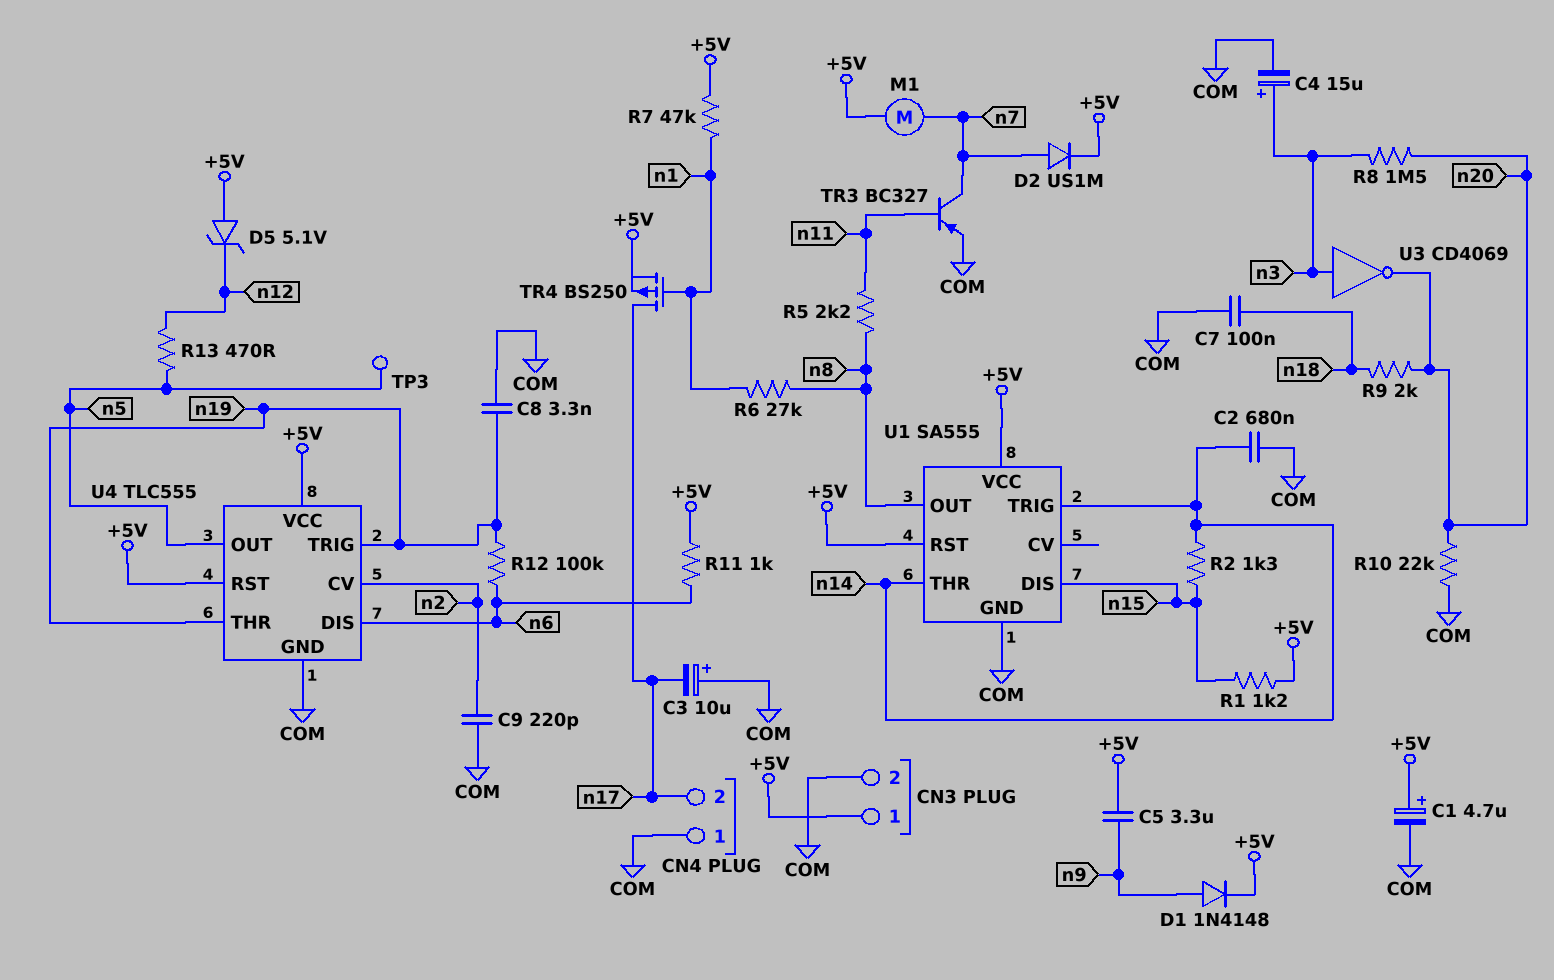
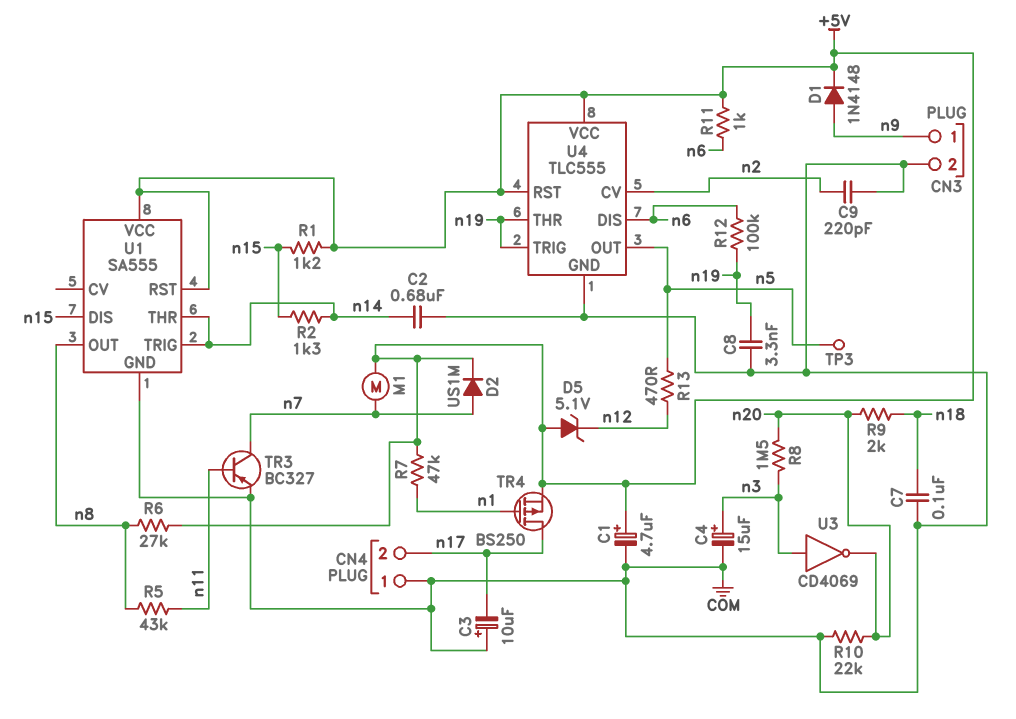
C5: 3.3uF (+5V, n9) -> none
CN3 pin 1: +5V -> n9
R5: 2.2k (n8, n11) -> 43k (n8, n11)
R6: 27k (n1, n8) -> 27k (+5V, n8)

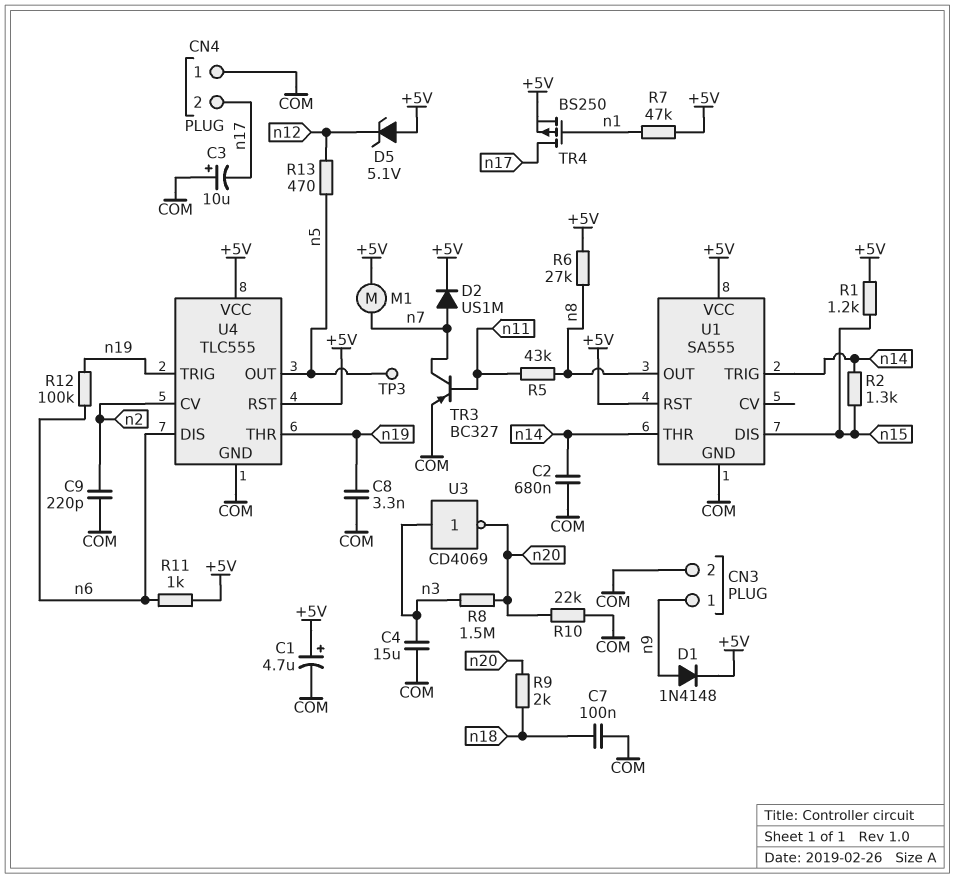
C4: 15uF (plus n3, minus COM) -> 15uF (COM, n3)

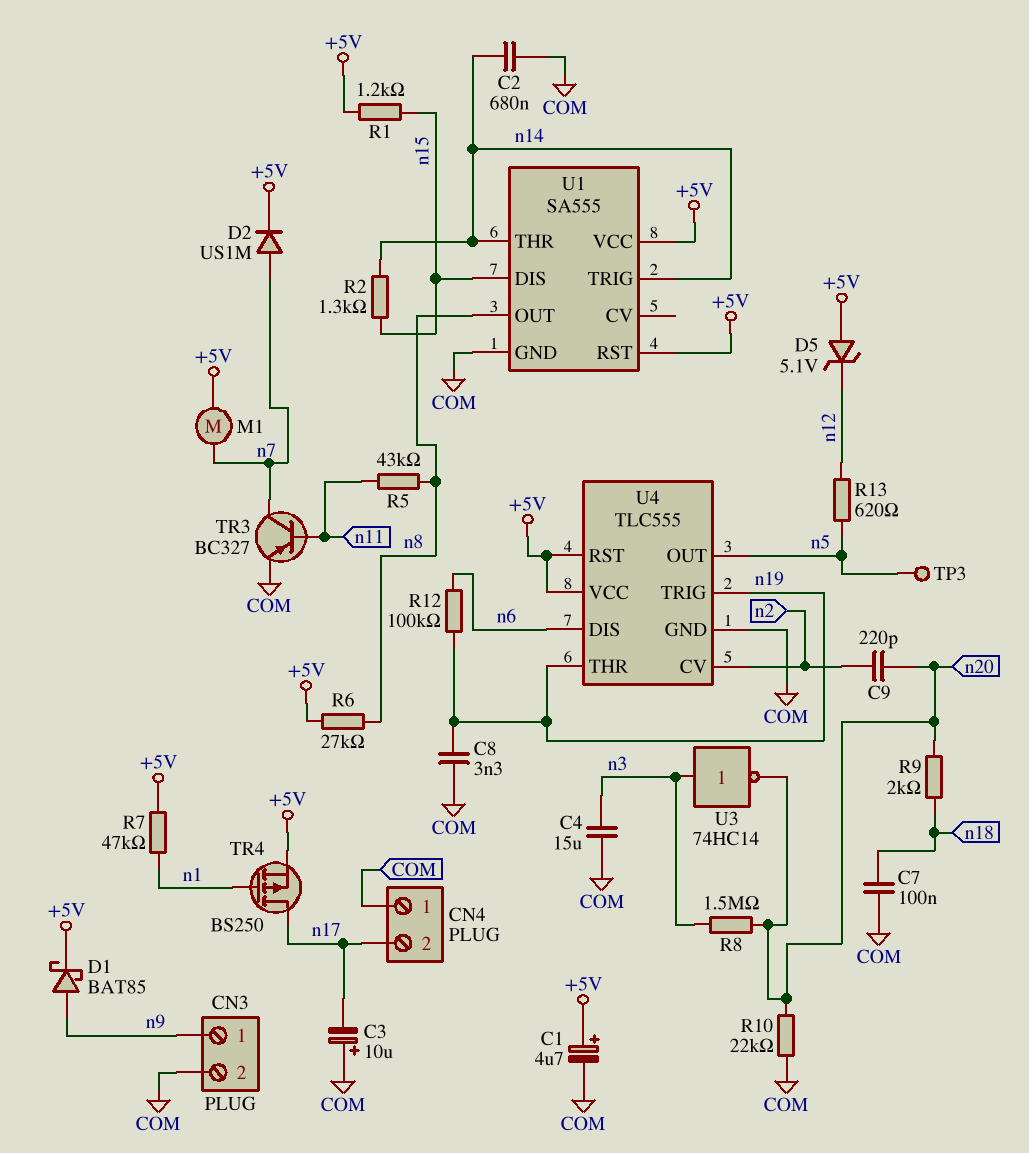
C9: 220pF (COM, n2) -> 220pF (n2, n20)
D1: diode 1N4148 (A n9, K +5V) -> schottky BAT85 (A n9, K +5V)
R11: 1k (+5V, n6) -> none
R13: 470 (n5, n12) -> 620 (n5, n12)
U3: NOT CD4069 (in n3, out n20) -> NOT 74HC14 (in n3, out n20)

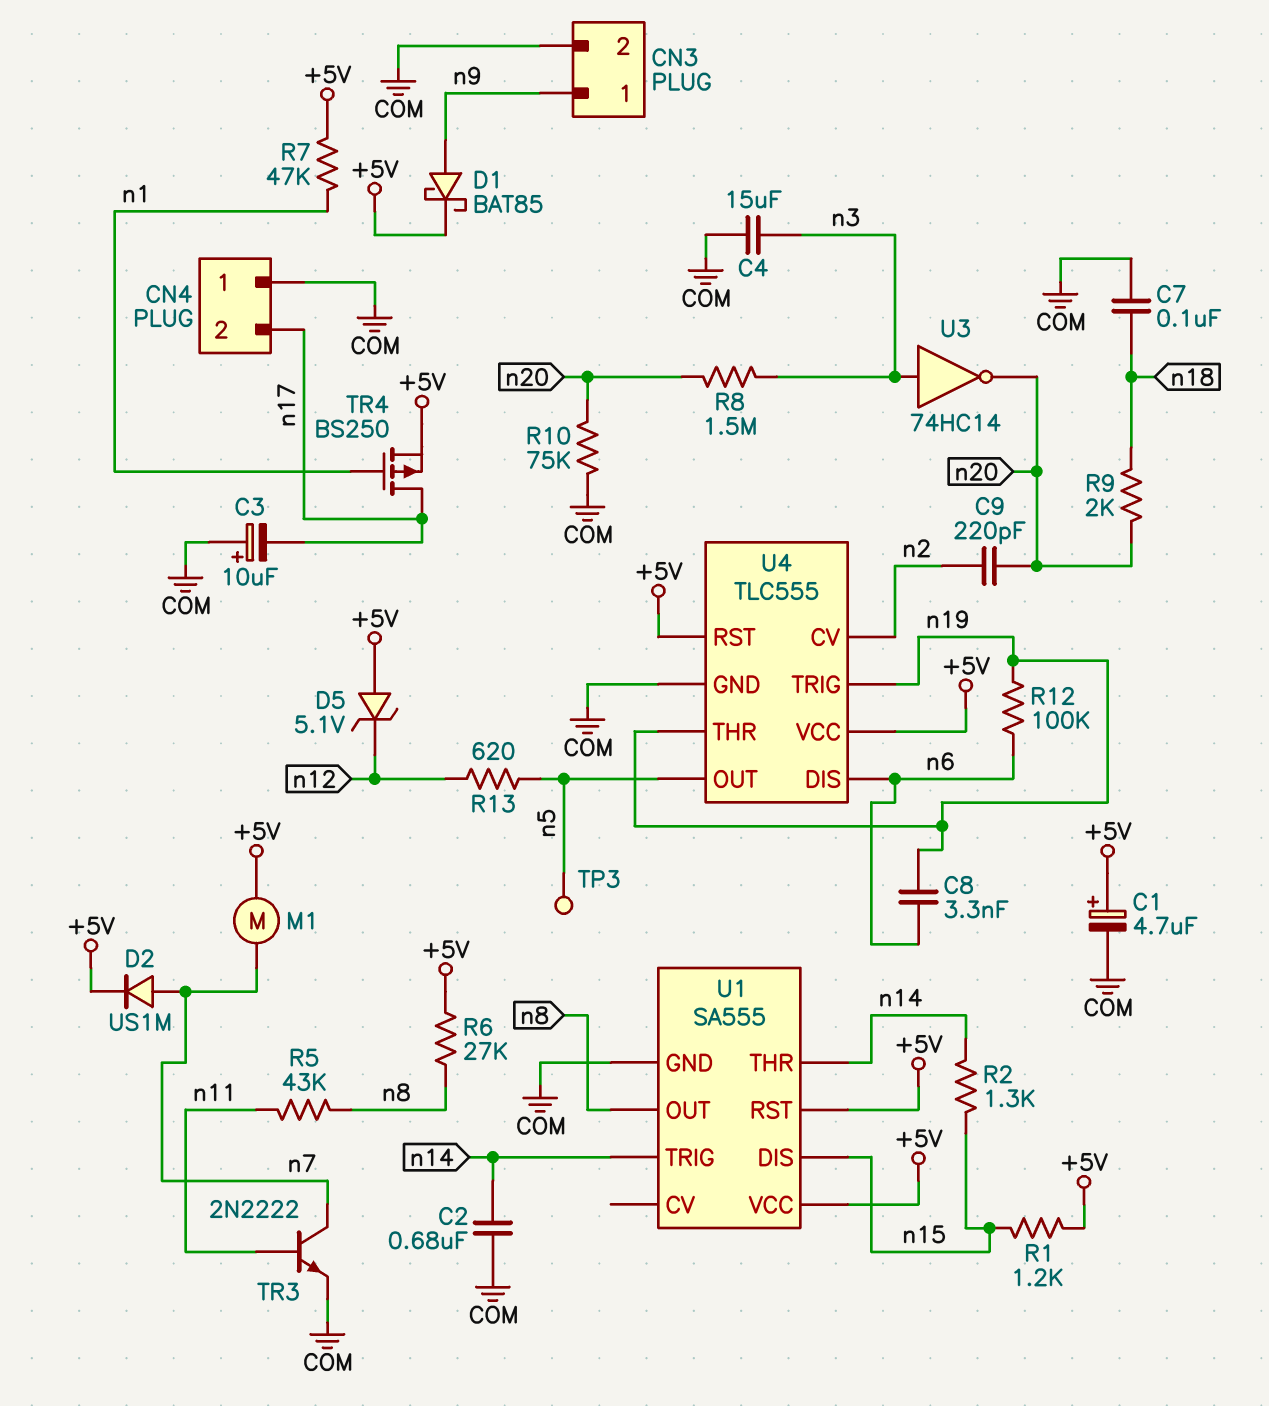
C8: 3.3nF (COM, n19) -> 3.3nF (n6, n19)
R10: 22k (COM, n20) -> 75k (COM, n20)
TR3: PNP BC327 (B n11, C n7, E COM) -> NPN 2N2222 (B n11, C n7, E COM)

